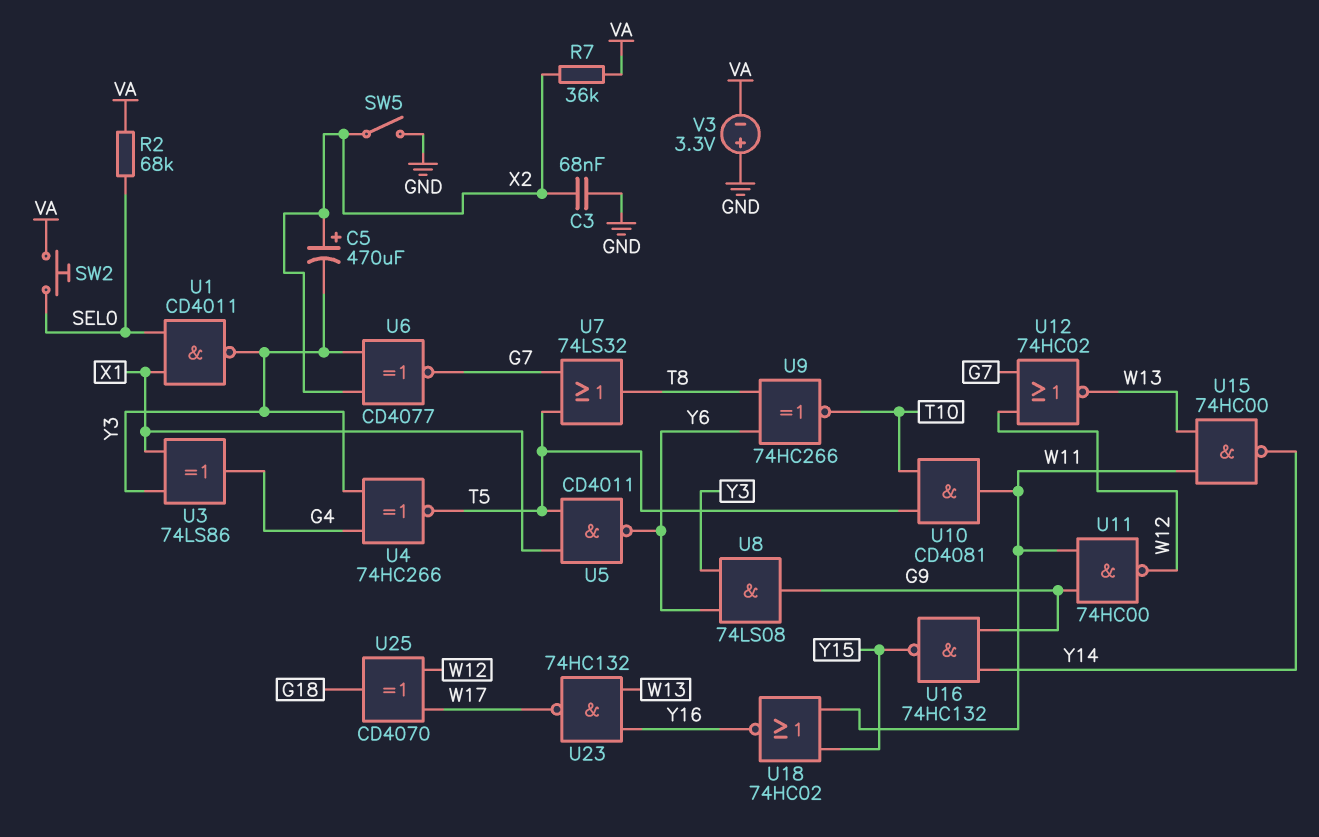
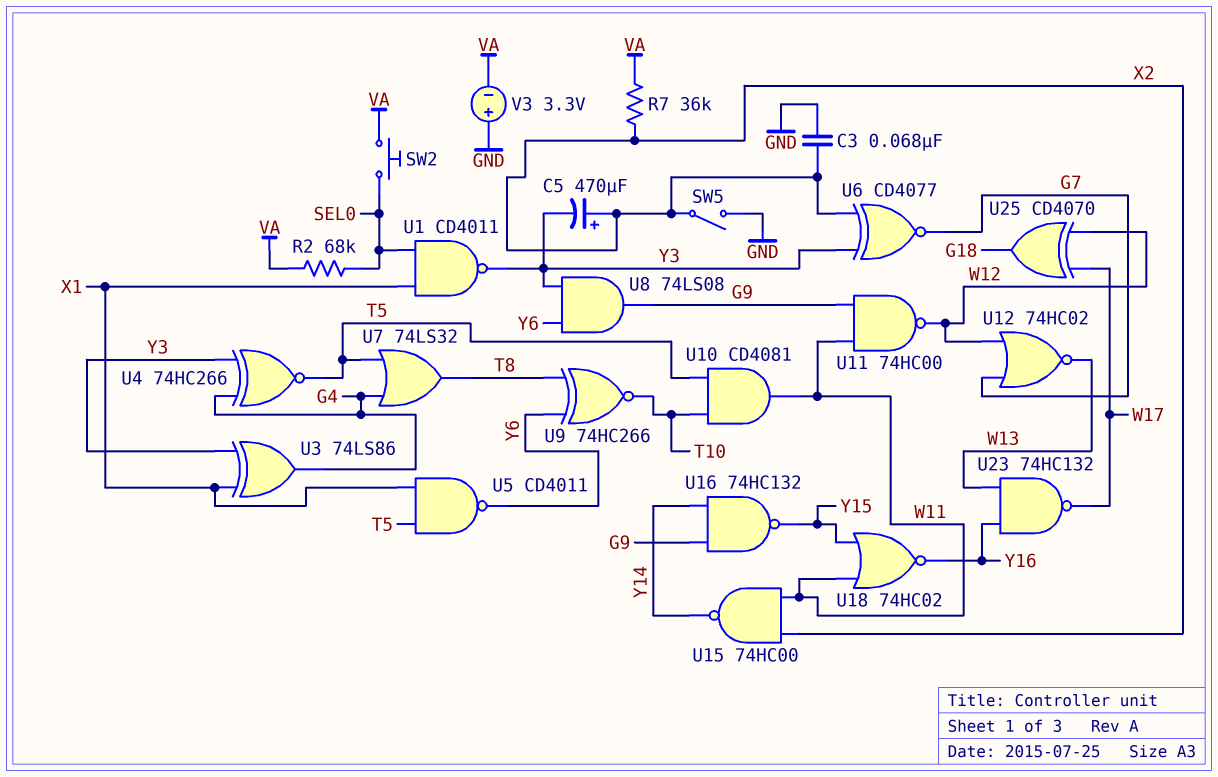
U7: OR 74LS32 (in G7, in T5, out T8) -> OR 74LS32 (in G4, in T5, out T8)
U15: NAND 74HC00 (in W11, in W13, out Y14) -> NAND 74HC00 (in W11, in X2, out Y14)

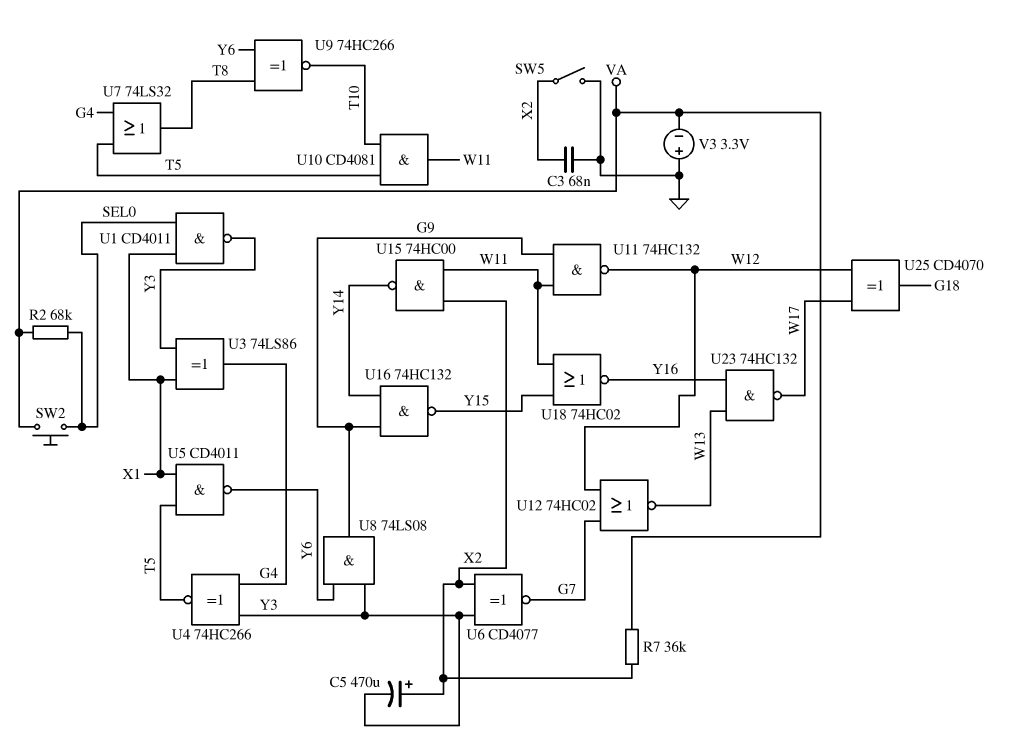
U11: NAND 74HC00 (in G9, in W11, out W12) -> NAND 74HC132 (in G9, in W11, out W12)

